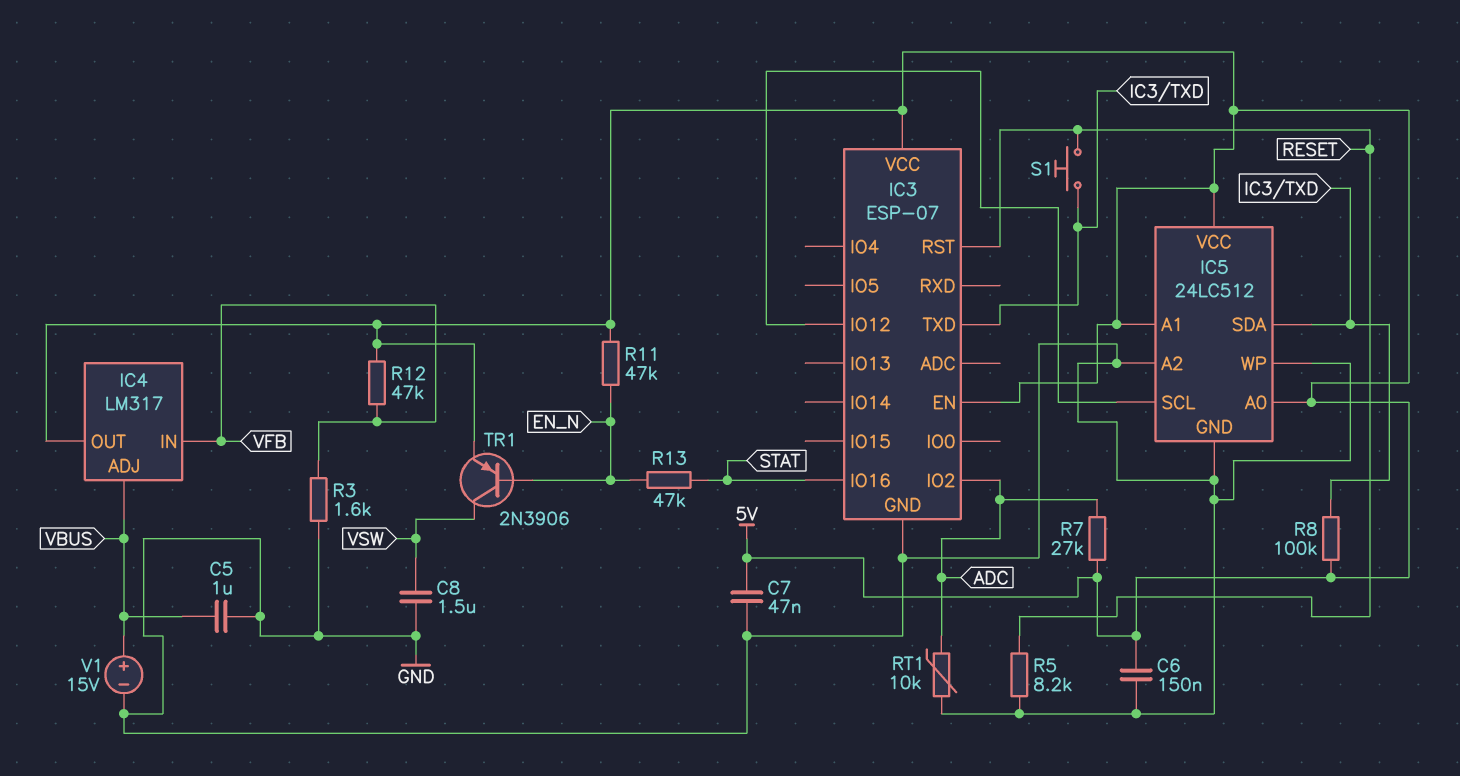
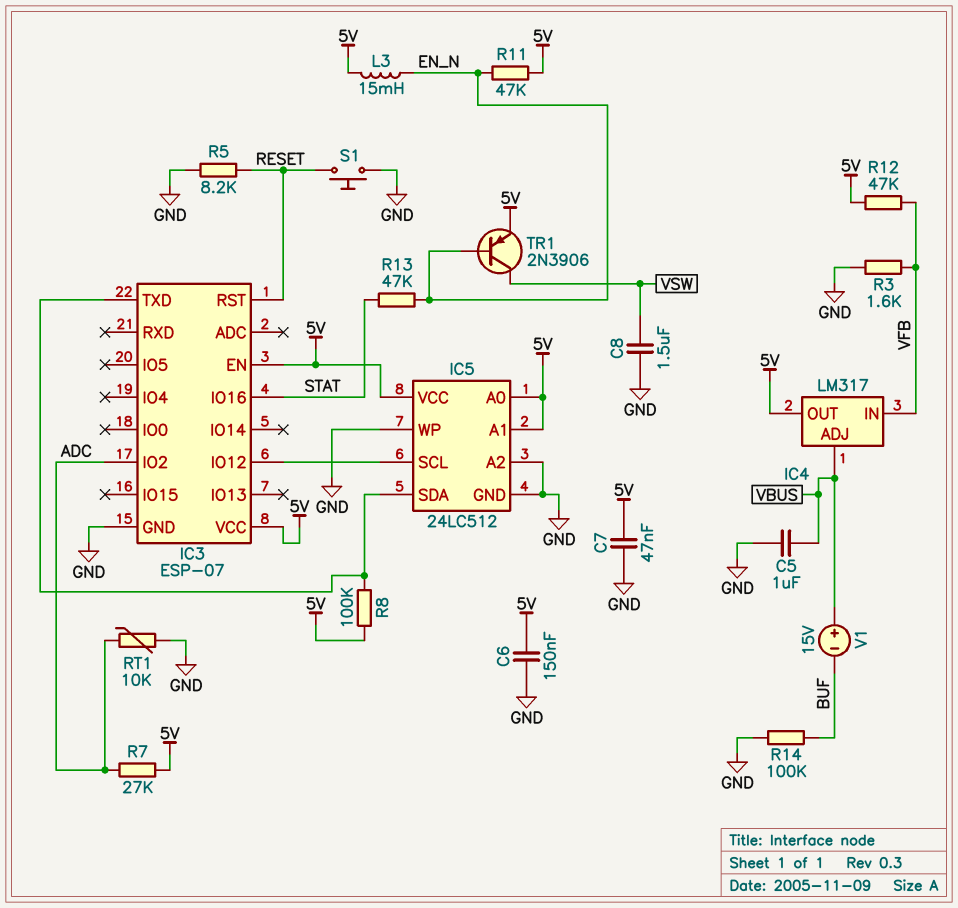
L3: none -> 15mH (5V, EN_N)
R14: none -> 100k (BUF, GND)
S1: button (IC3/TXD, RESET) -> button (GND, RESET)
V1: 15V (plus VBUS, minus GND) -> 15V (plus VBUS, minus BUF)

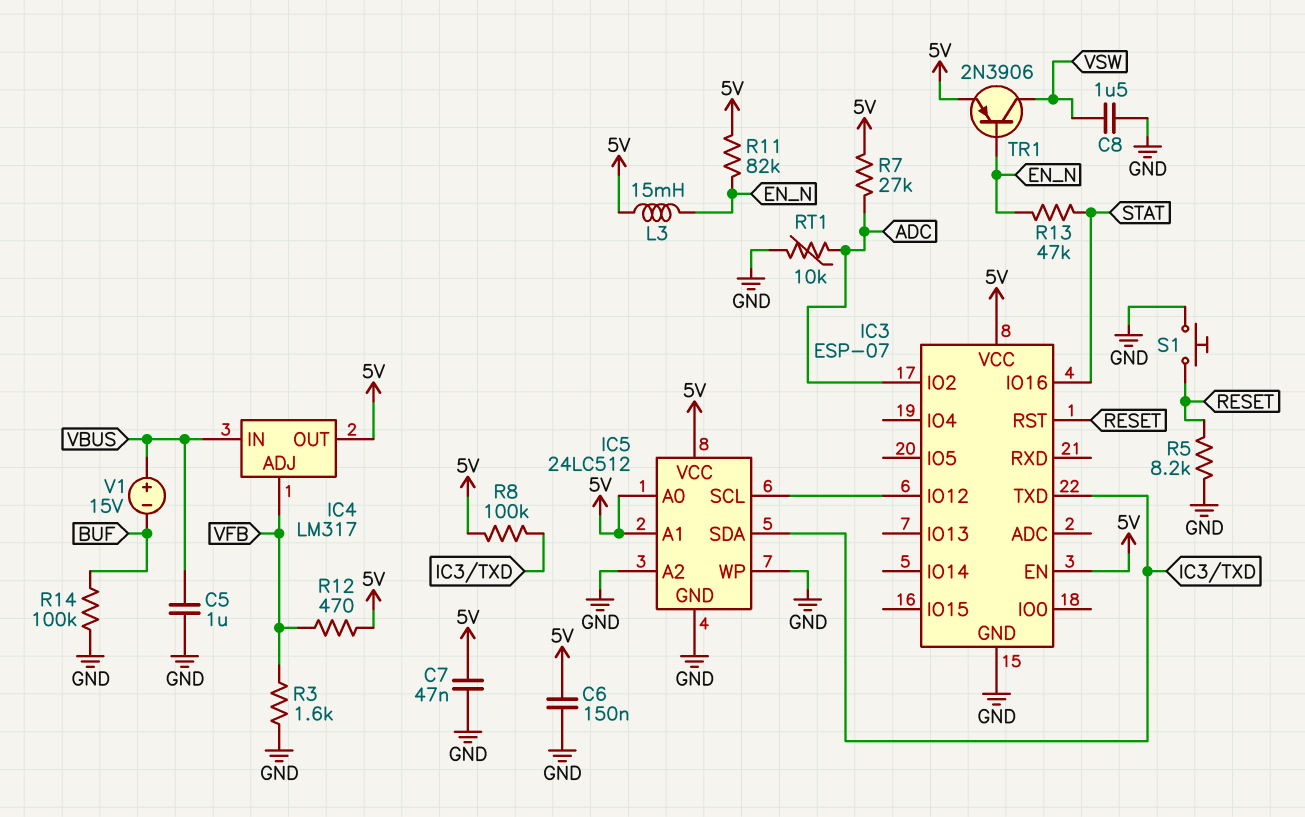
IC4 pin ADJ: VBUS -> VFB
IC4 pin IN: VFB -> VBUS
R11: 47k (5V, EN_N) -> 82k (5V, EN_N)
R12: 47k (5V, VFB) -> 470 (5V, VFB)

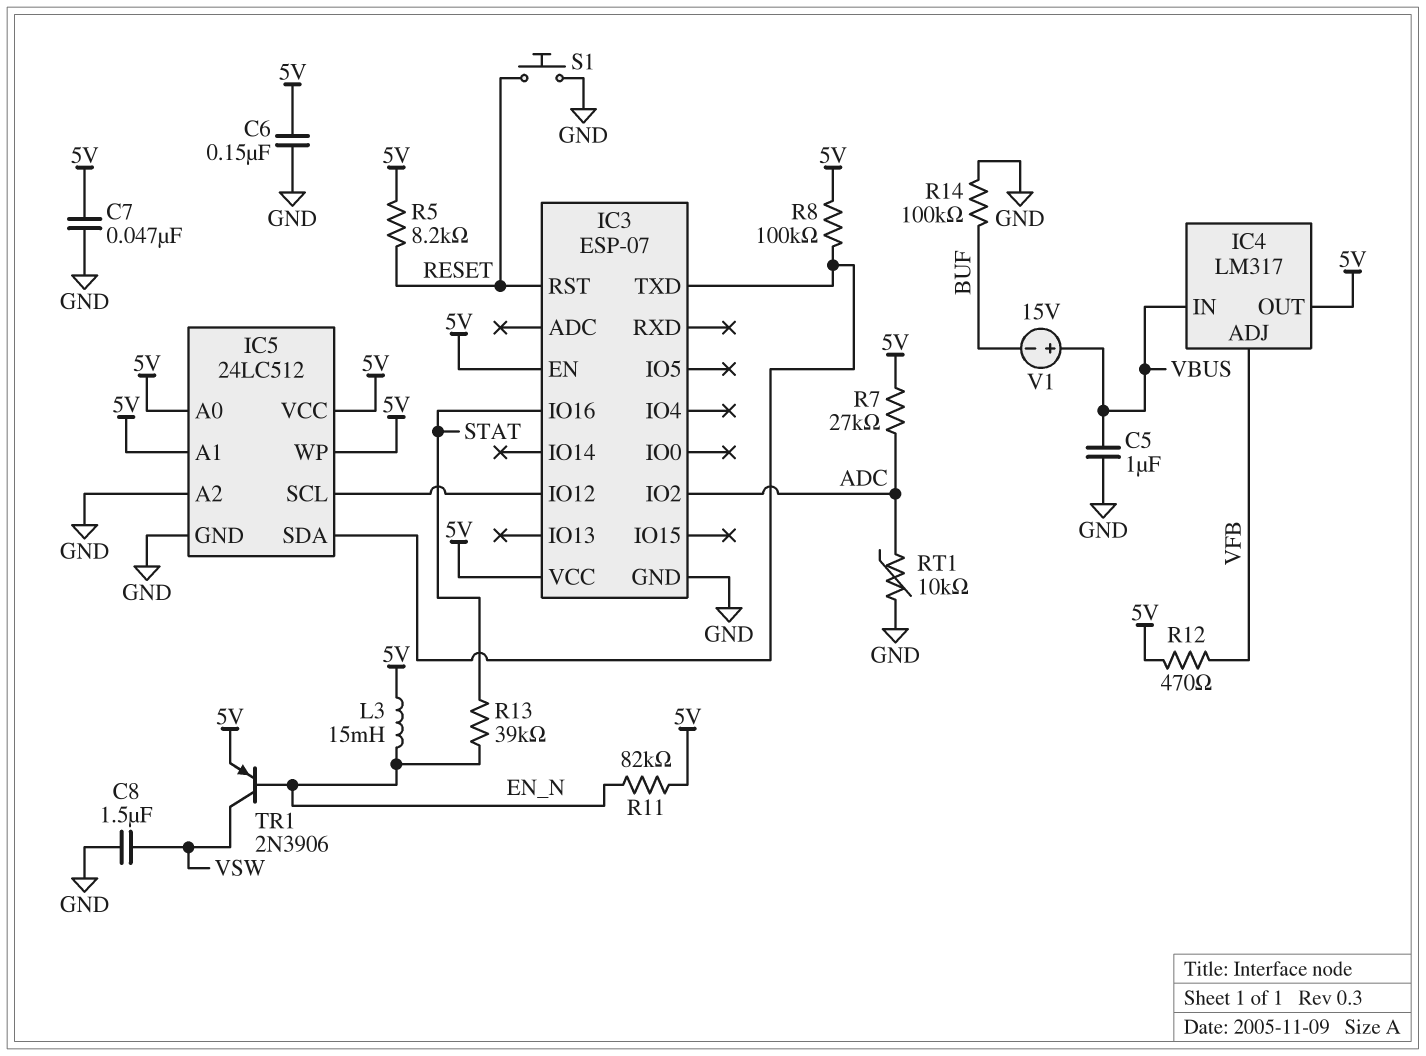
IC5 pin WP: GND -> 5V
R3: 1.6k (GND, VFB) -> none
R5: 8.2k (GND, RESET) -> 8.2k (5V, RESET)
R13: 47k (EN_N, STAT) -> 39k (EN_N, STAT)

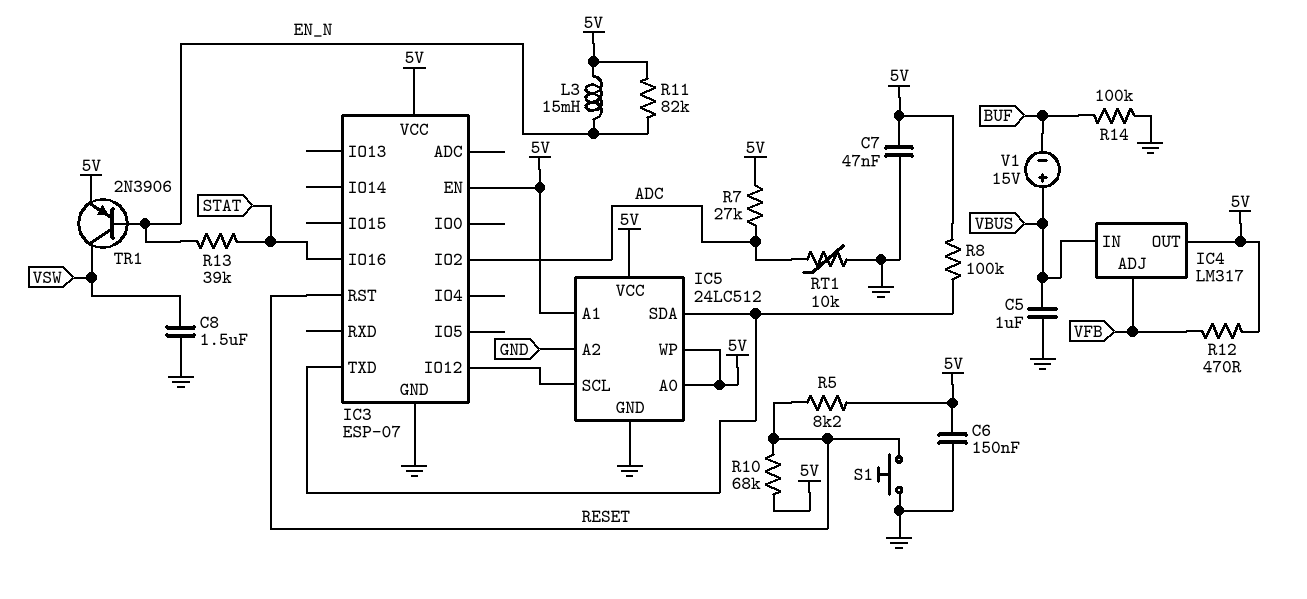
R10: none -> 68k (5V, RESET)

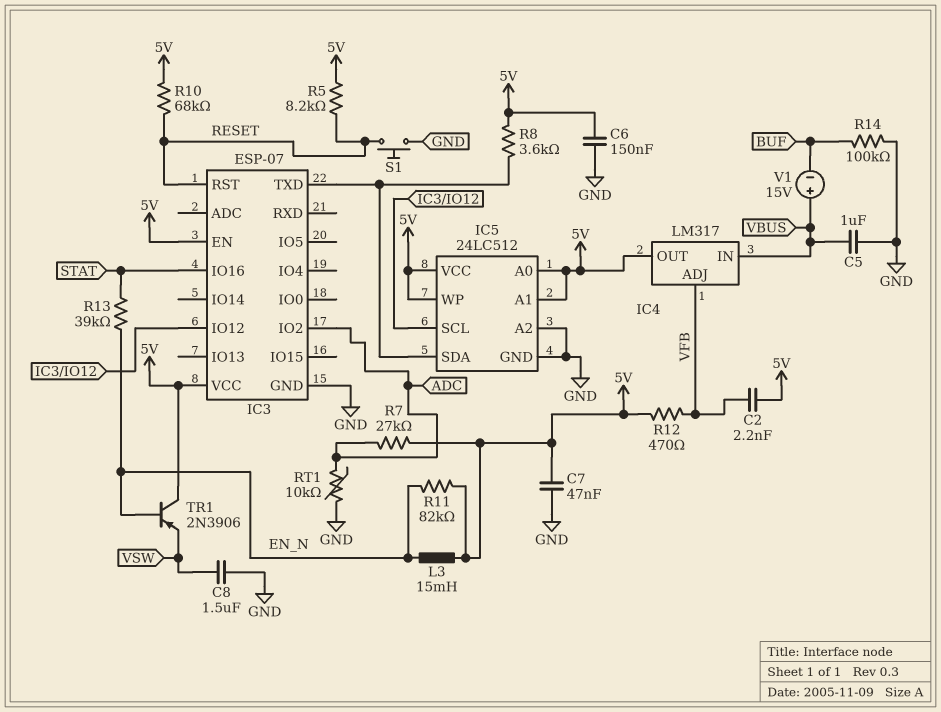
C2: none -> 2.2nF (5V, VFB)
R8: 100k (5V, IC3/TXD) -> 3.6k (5V, IC3/TXD)
TR1: PNP 2N3906 (B EN_N, C VSW, E 5V) -> PNP 2N3906 (B EN_N, C 5V, E VSW)

